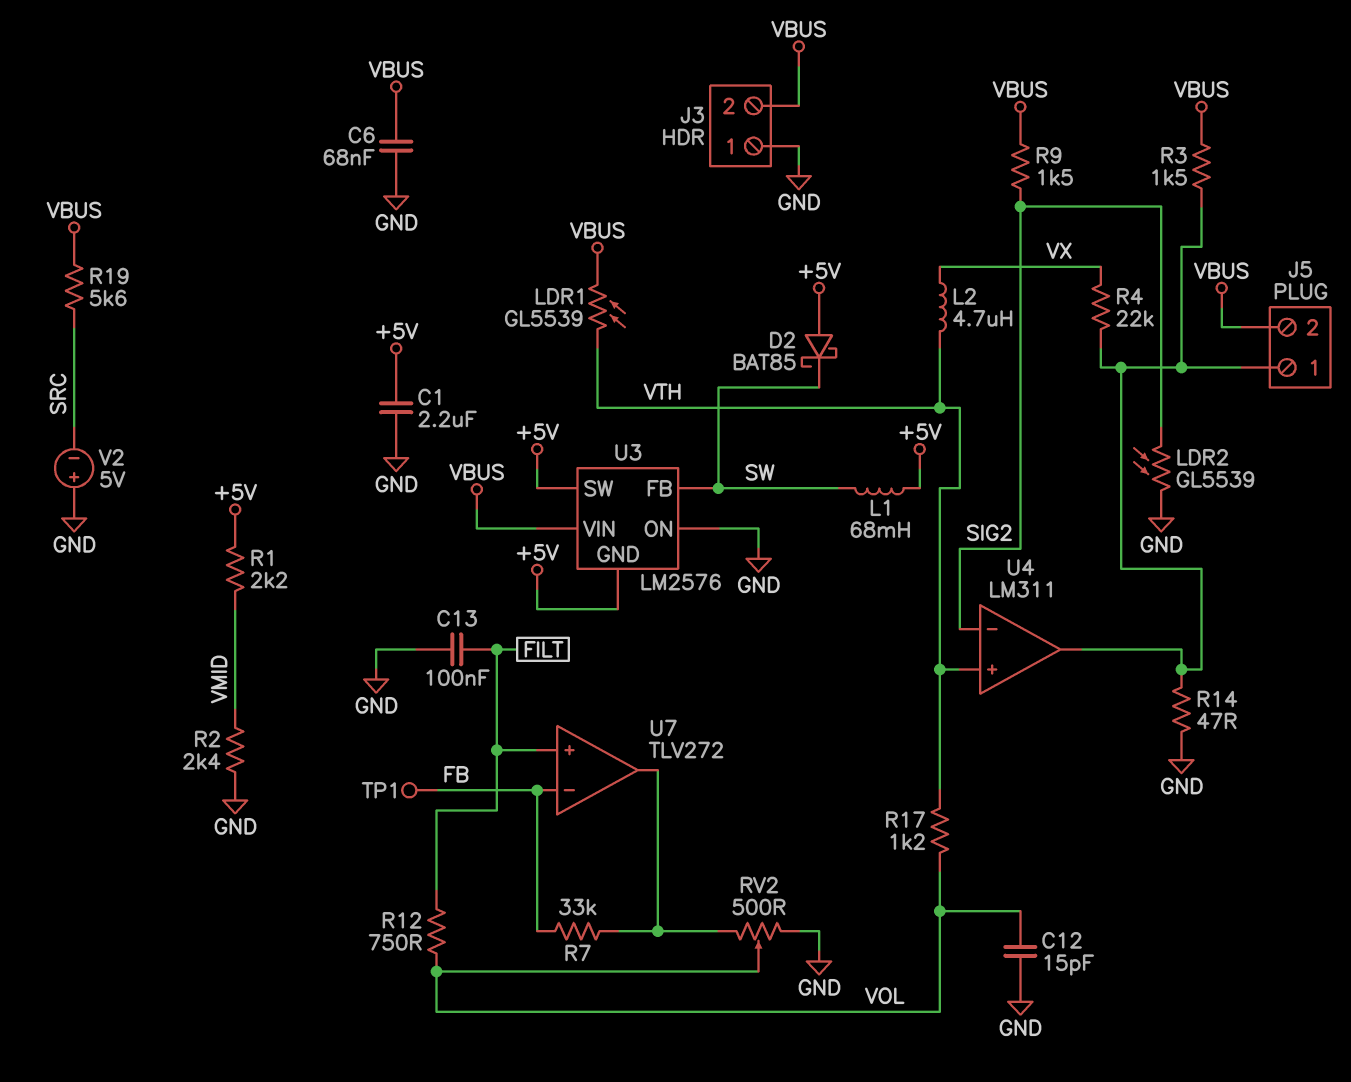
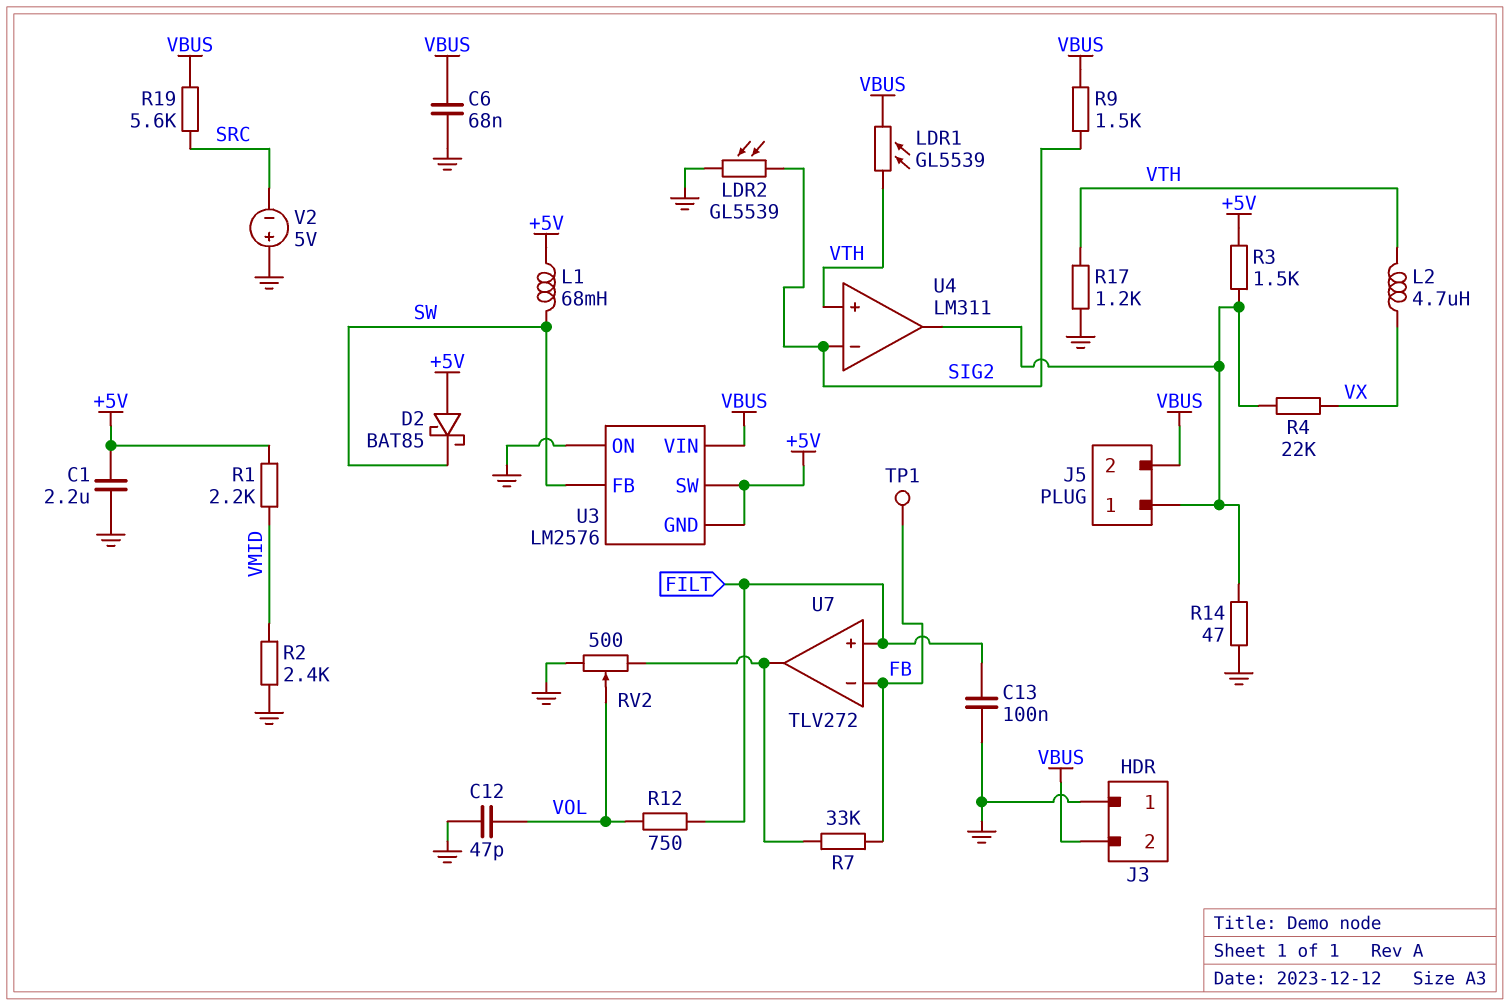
C12: 15pF (GND, VOL) -> 47pF (GND, VOL)
R3: 1.5k (J5/1, VBUS) -> 1.5k (+5V, J5/1)
R17: 1.2k (VOL, VTH) -> 1.2k (GND, VTH)

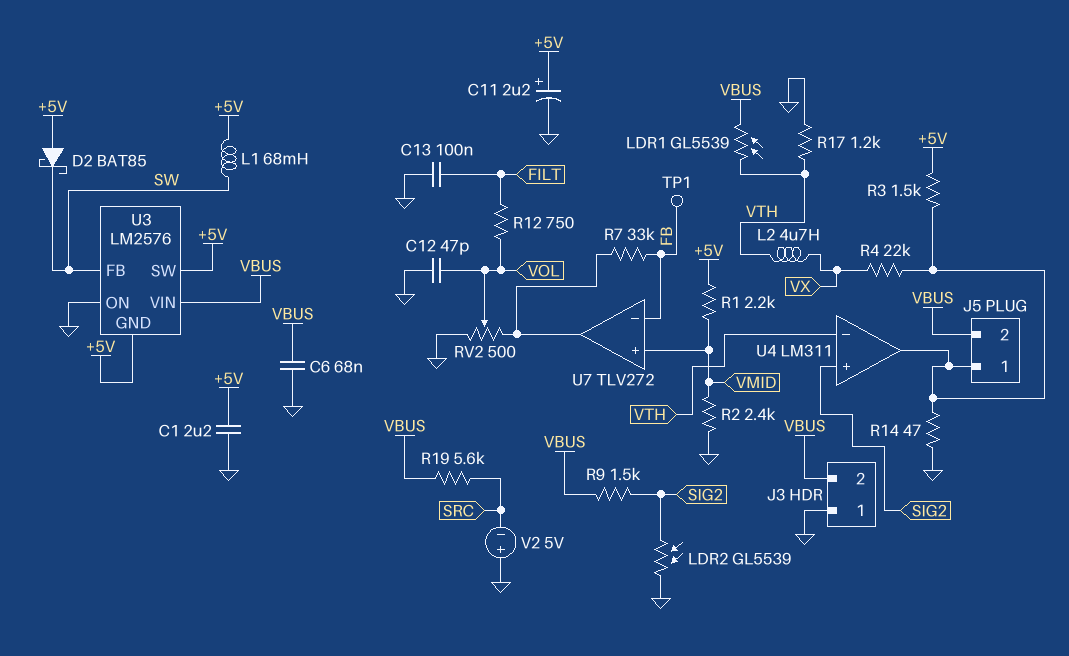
C11: none -> 2.2uF (plus +5V, minus GND)
U4 pin in+: VTH -> SIG2
U4 pin in-: SIG2 -> VTH
U7 pin in+: FILT -> VMID

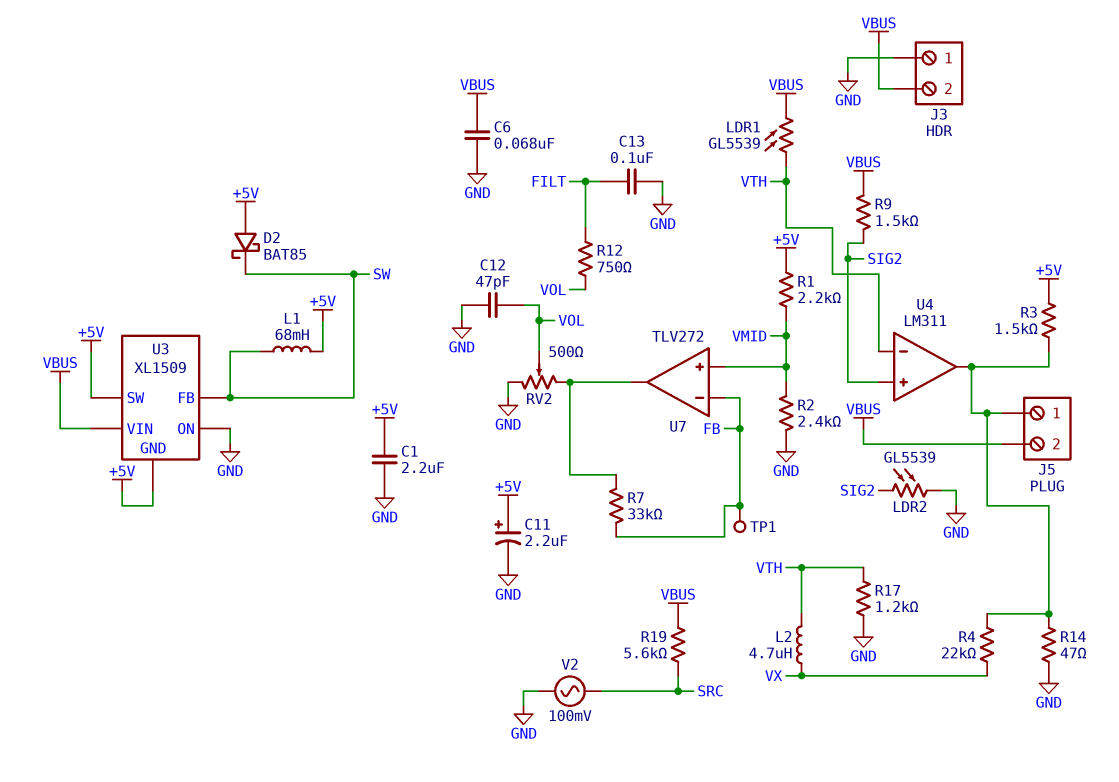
U3: LM2576 -> XL1509
V2: 5V (plus GND, minus SRC) -> AC 100mV (GND, SRC)

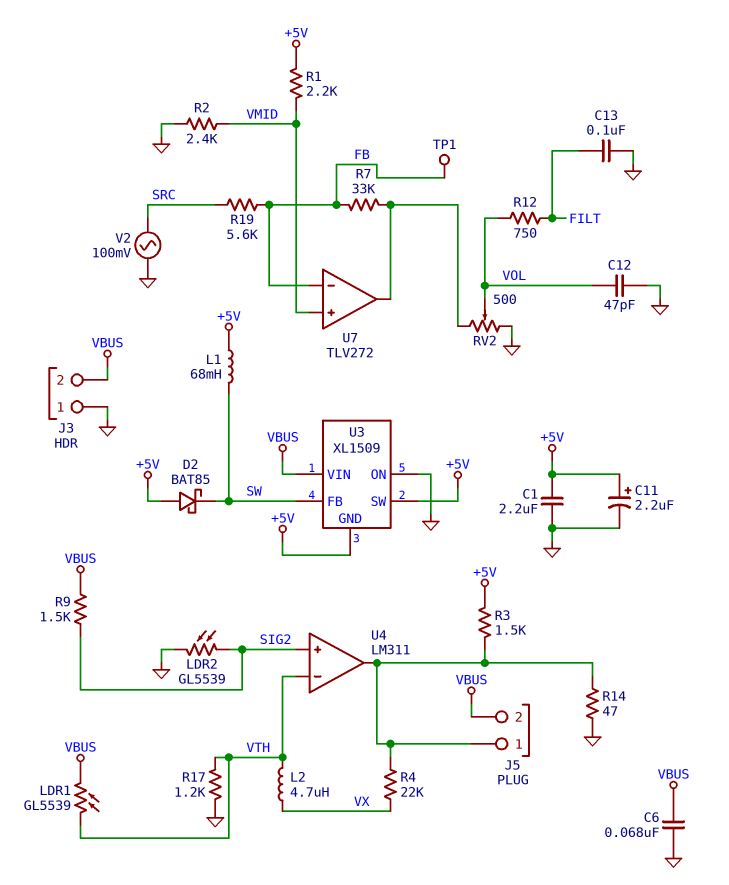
R19: 5.6k (SRC, VBUS) -> 5.6k (FB, SRC)

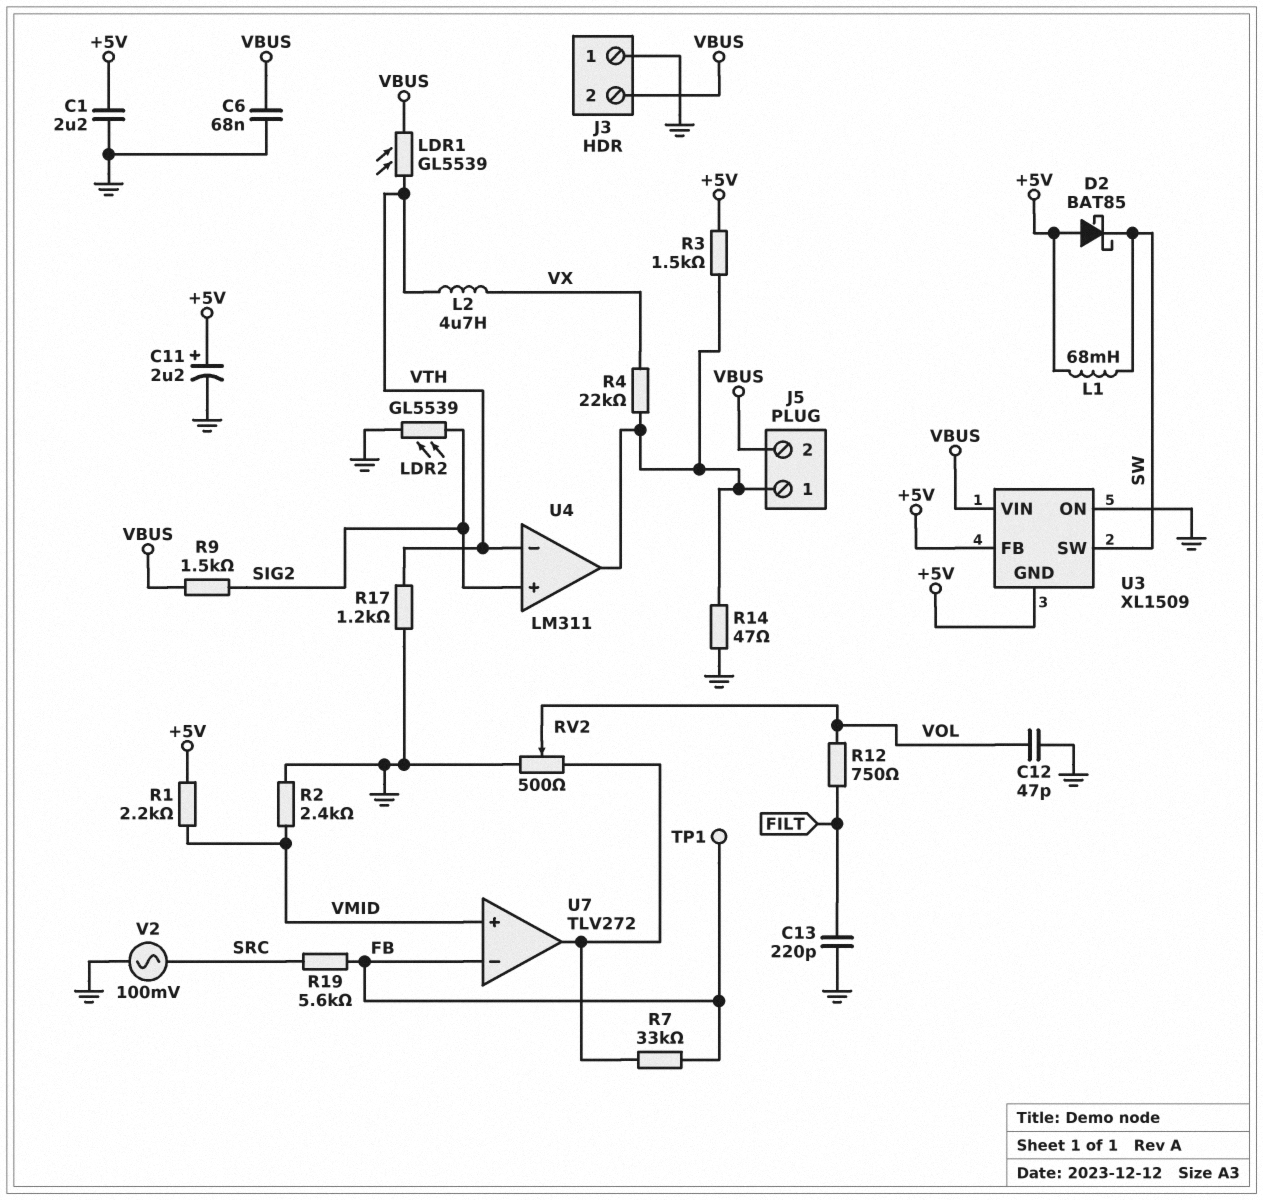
C13: 100nF (FILT, GND) -> 220pF (FILT, GND)
U3 pin FB: SW -> +5V
U3 pin SW: +5V -> SW

